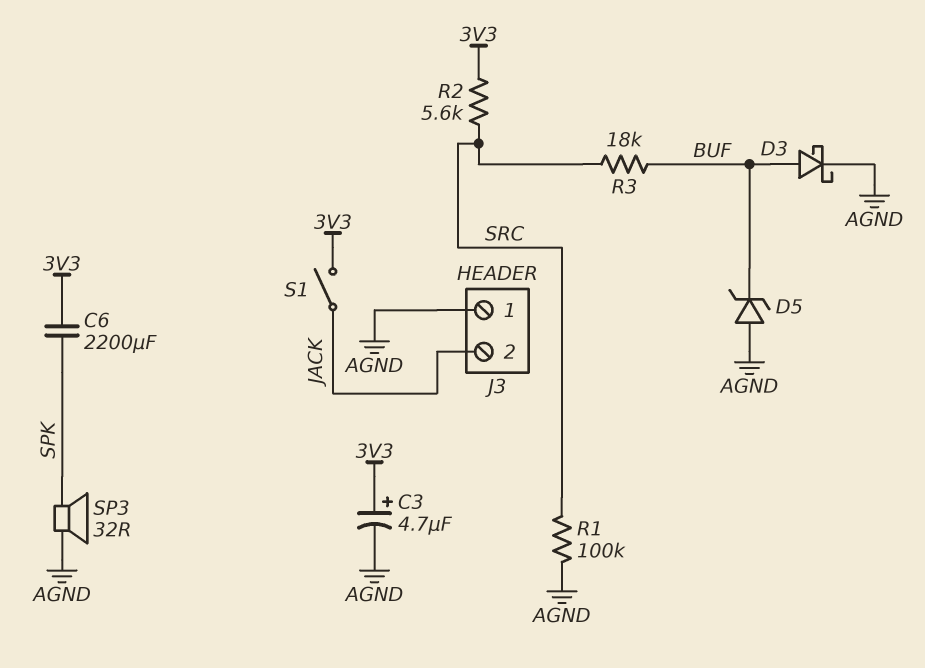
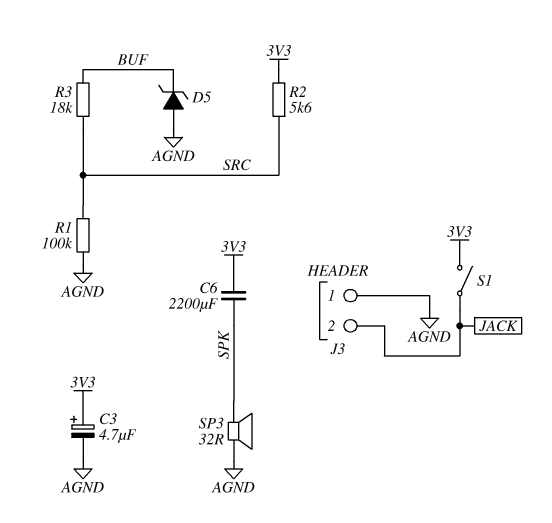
D3: schottky (A BUF, K AGND) -> none

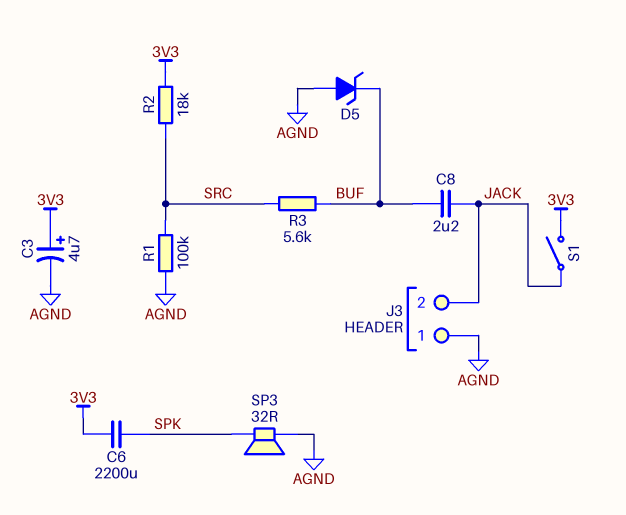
C8: none -> 2.2uF (BUF, JACK)
R2: 5.6k (3V3, SRC) -> 18k (3V3, SRC)
R3: 18k (BUF, SRC) -> 5.6k (BUF, SRC)

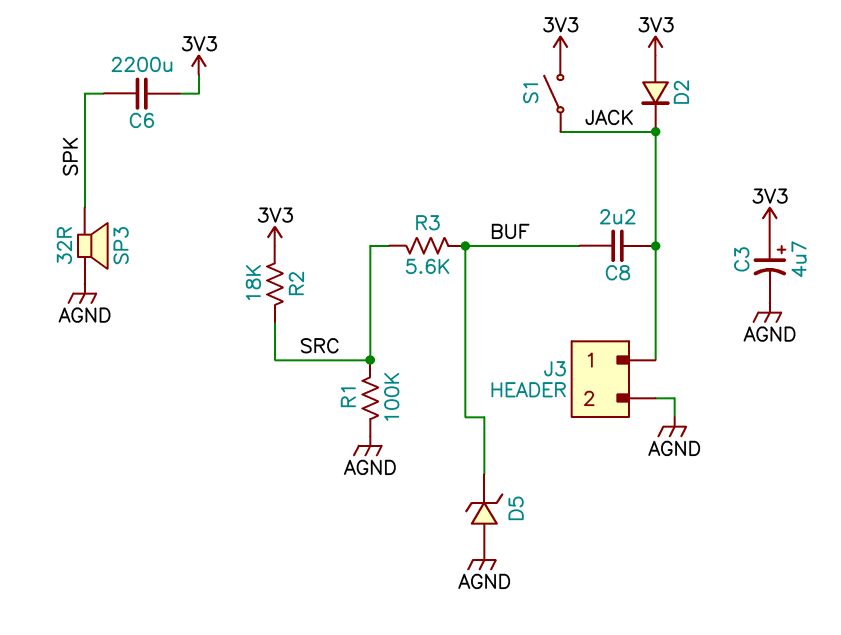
D2: none -> diode (A 3V3, K JACK)
J3 pin 1: AGND -> JACK
J3 pin 2: JACK -> AGND

